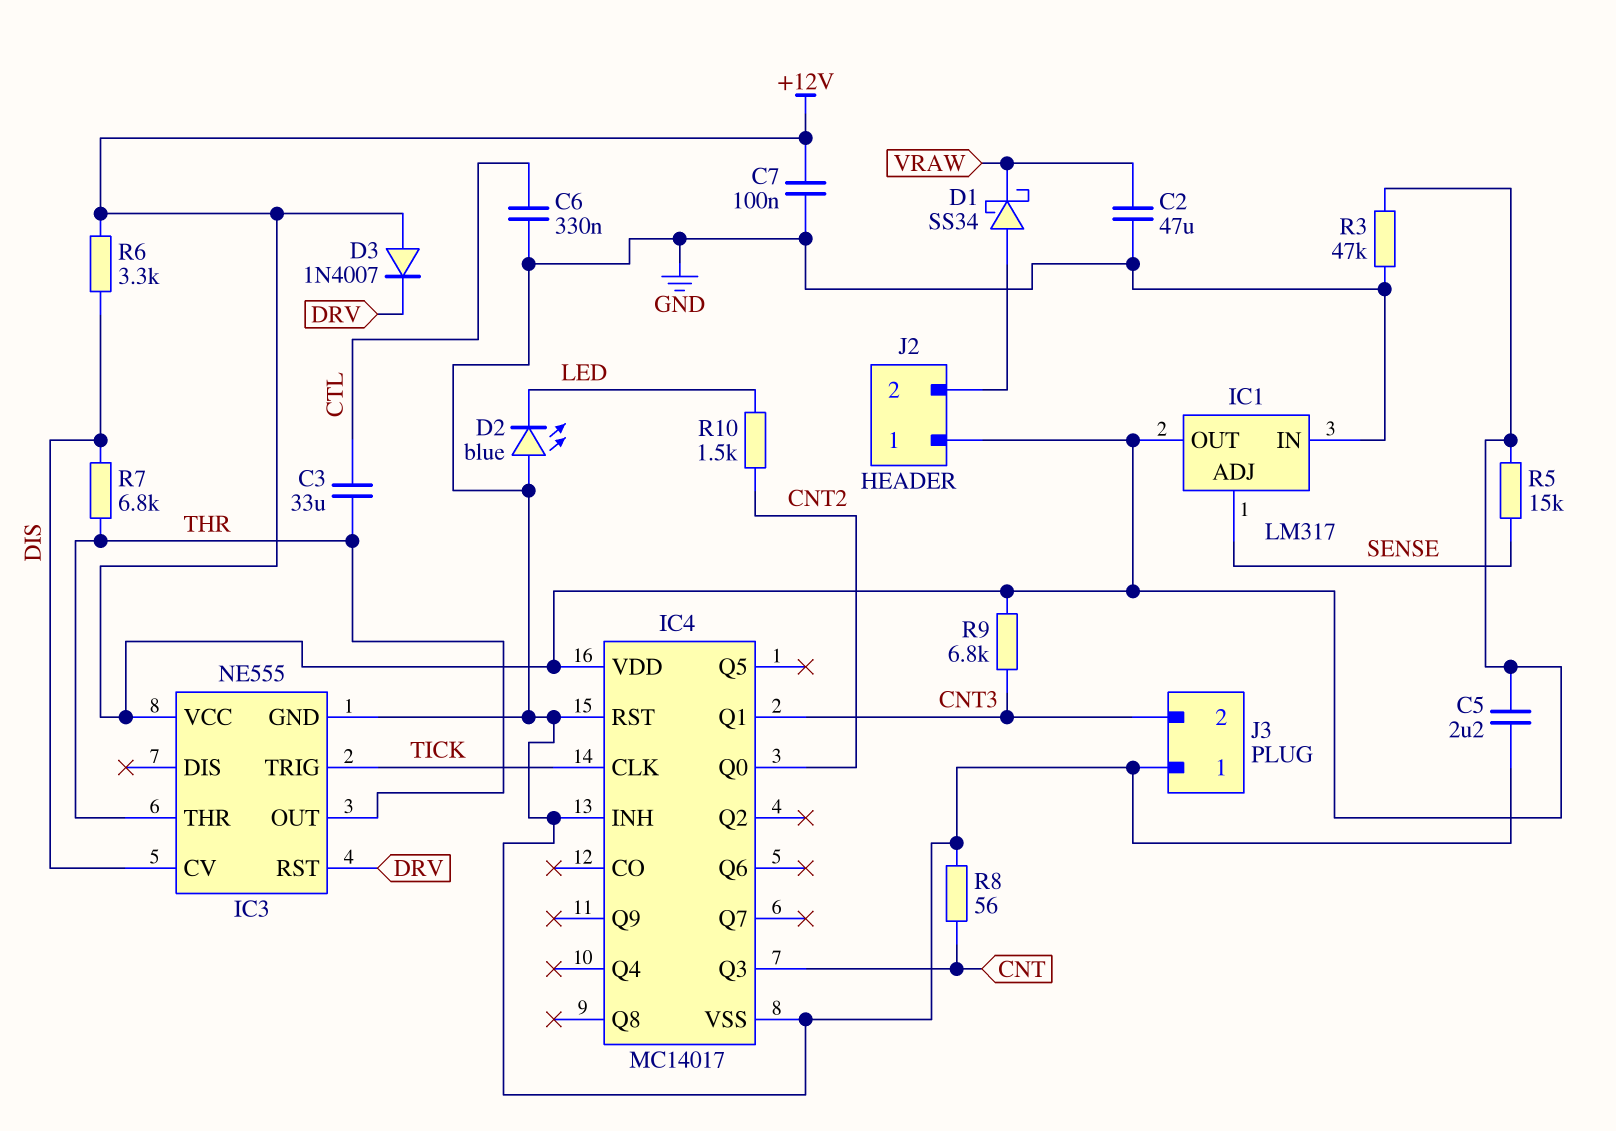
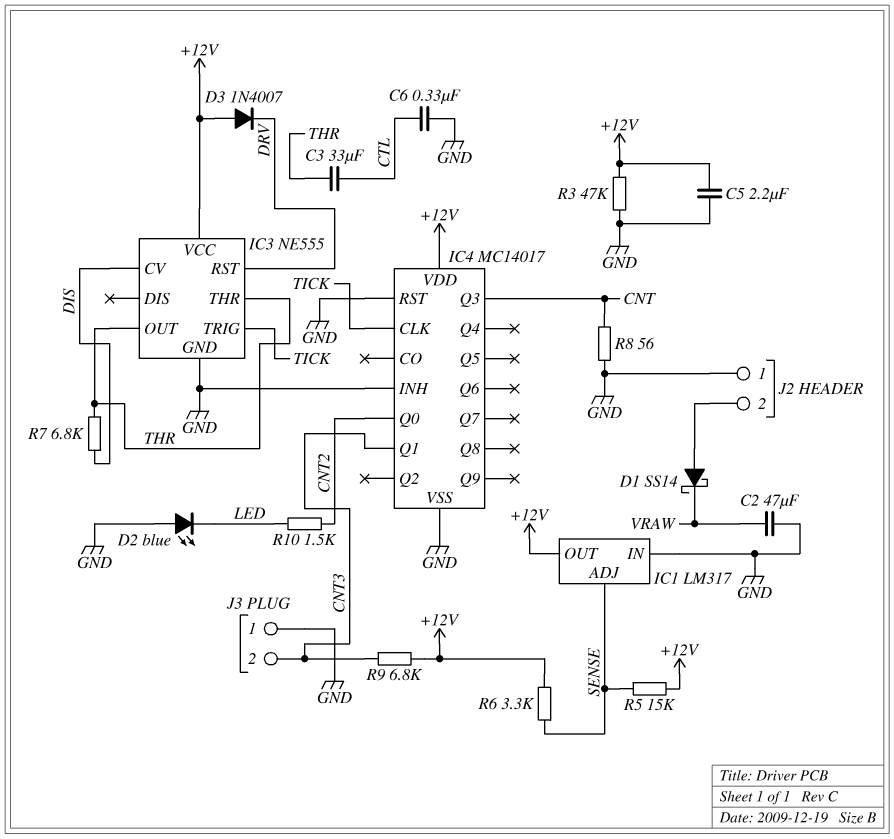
C7: 100nF (+12V, GND) -> none
D1: schottky SS34 (A J2/2, K VRAW) -> schottky SS14 (A J2/2, K VRAW)
J2 pin 1: +12V -> GND
R6: 3.3k (+12V, DIS) -> 3.3k (+12V, SENSE)

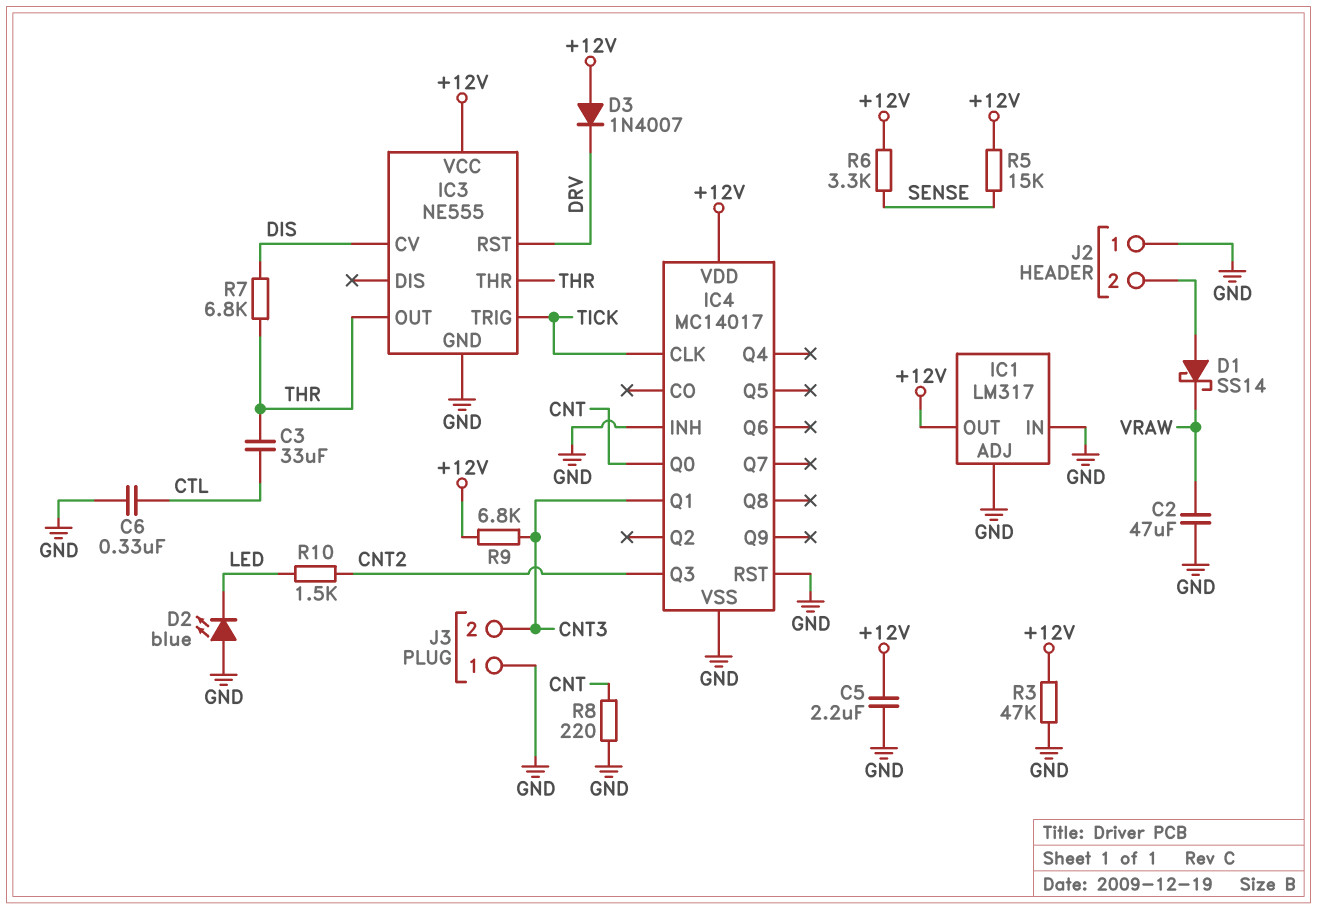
IC1 pin ADJ: SENSE -> GND
IC4 pin Q0: CNT2 -> CNT
IC4 pin Q3: CNT -> CNT2
R8: 56 (CNT, GND) -> 220 (CNT, GND)

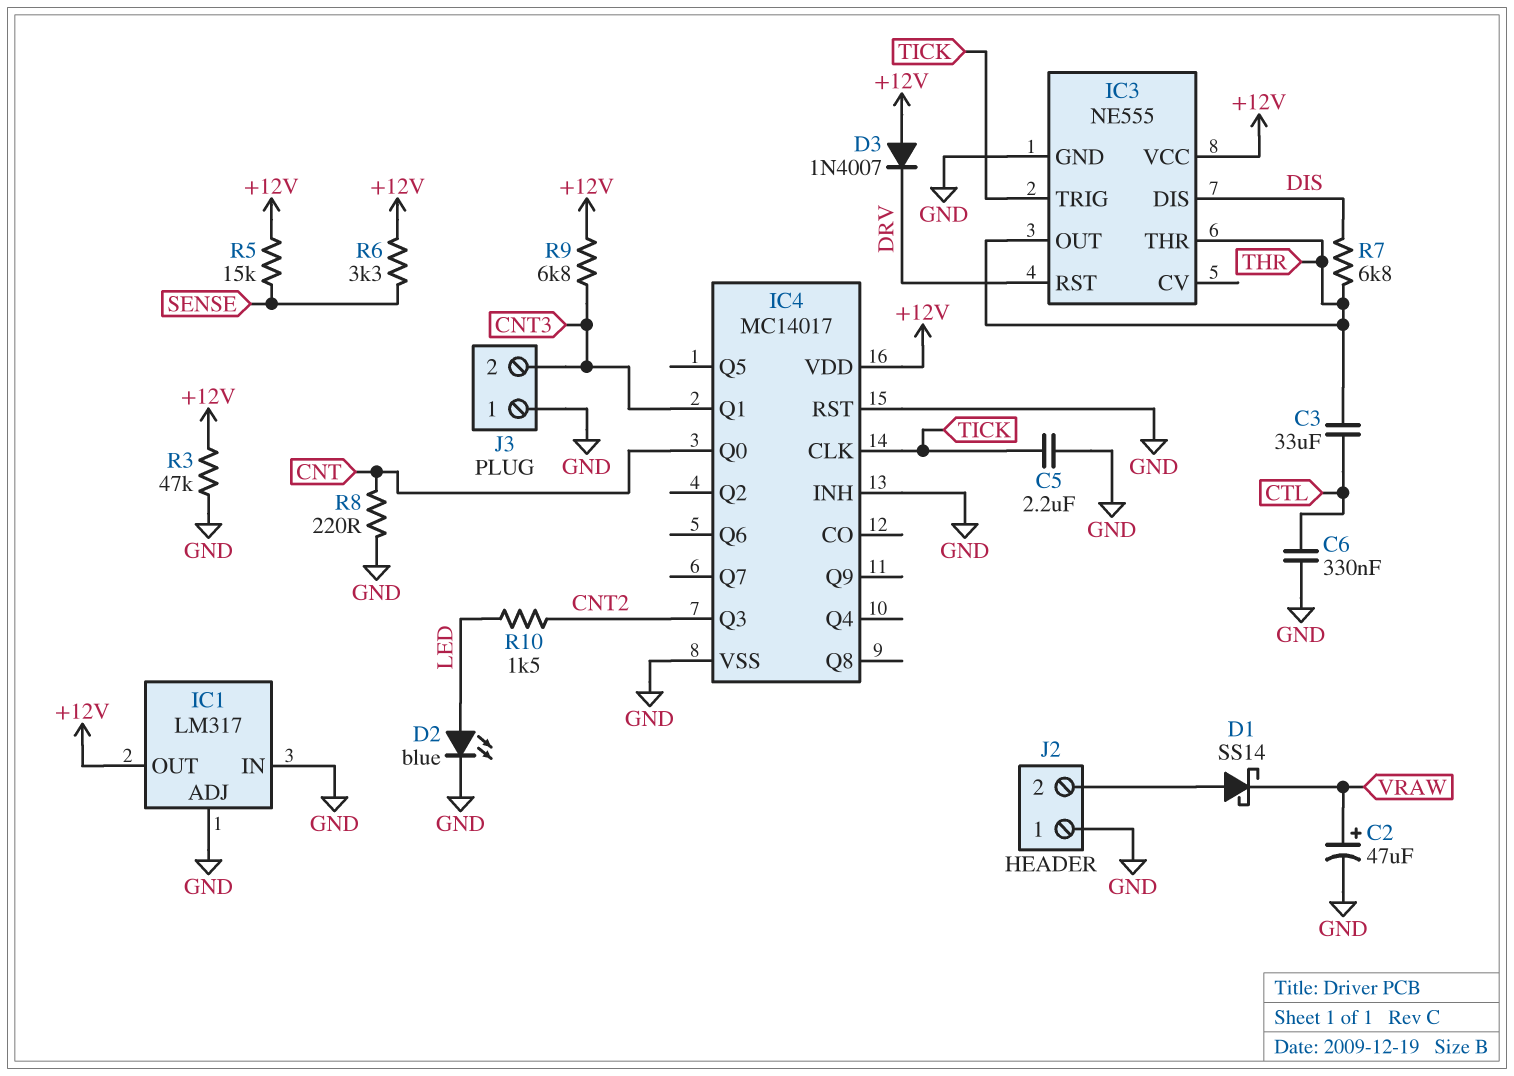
C2: 47uF (GND, VRAW) -> 47uF (plus VRAW, minus GND)
C5: 2.2uF (+12V, GND) -> 2.2uF (GND, TICK)
D2: LED blue (A GND, K LED) -> LED blue (A LED, K GND)
IC3 pin CV: DIS -> none
IC3 pin DIS: none -> DIS

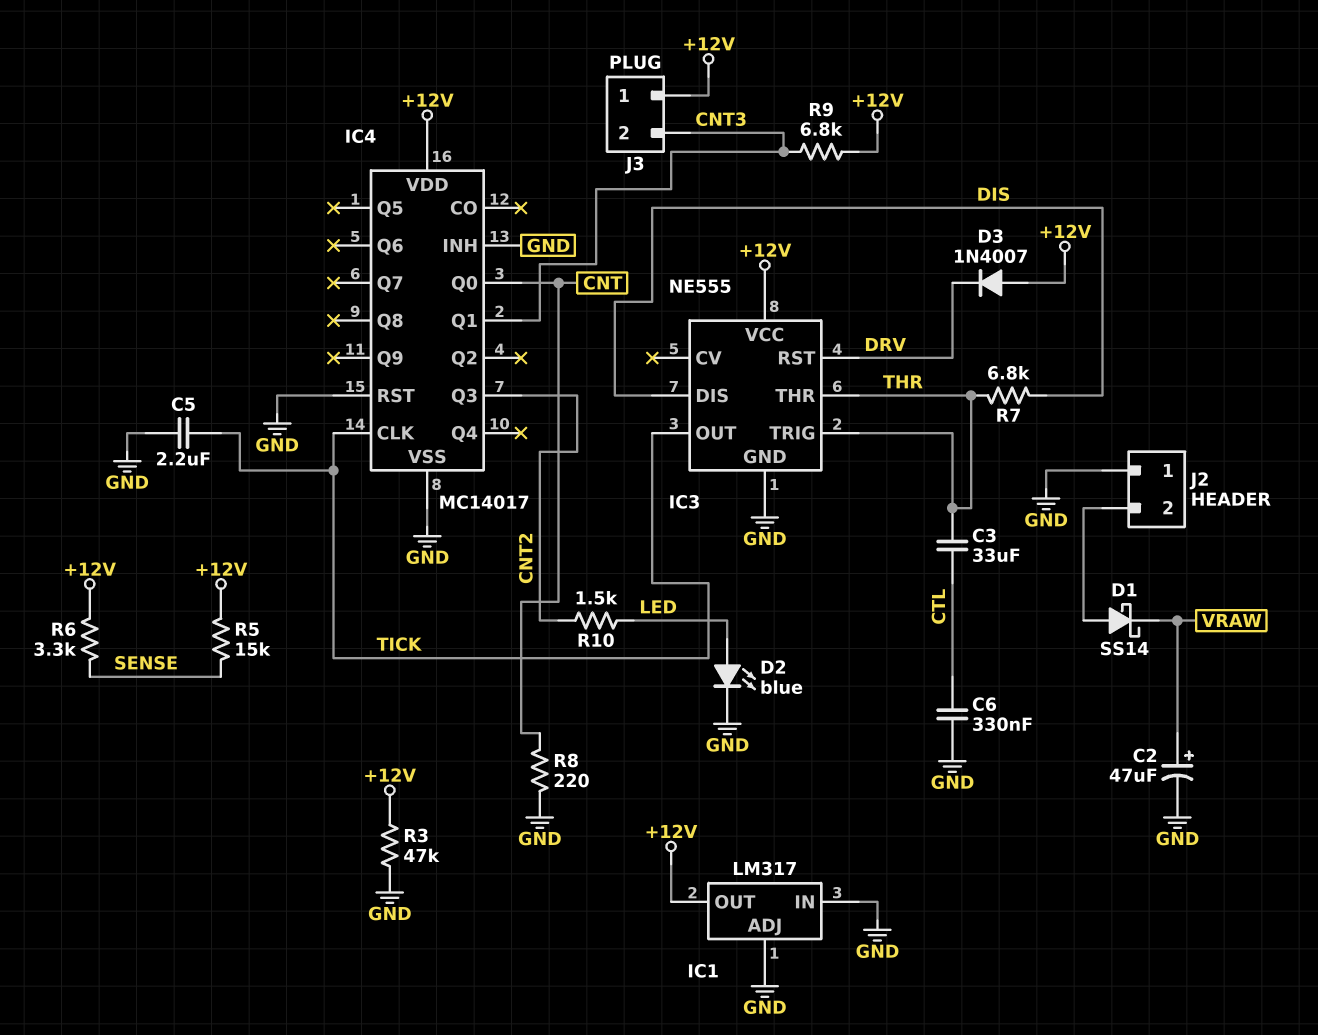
IC3 pin OUT: THR -> TICK
IC3 pin TRIG: TICK -> THR
J3 pin 1: GND -> +12V

